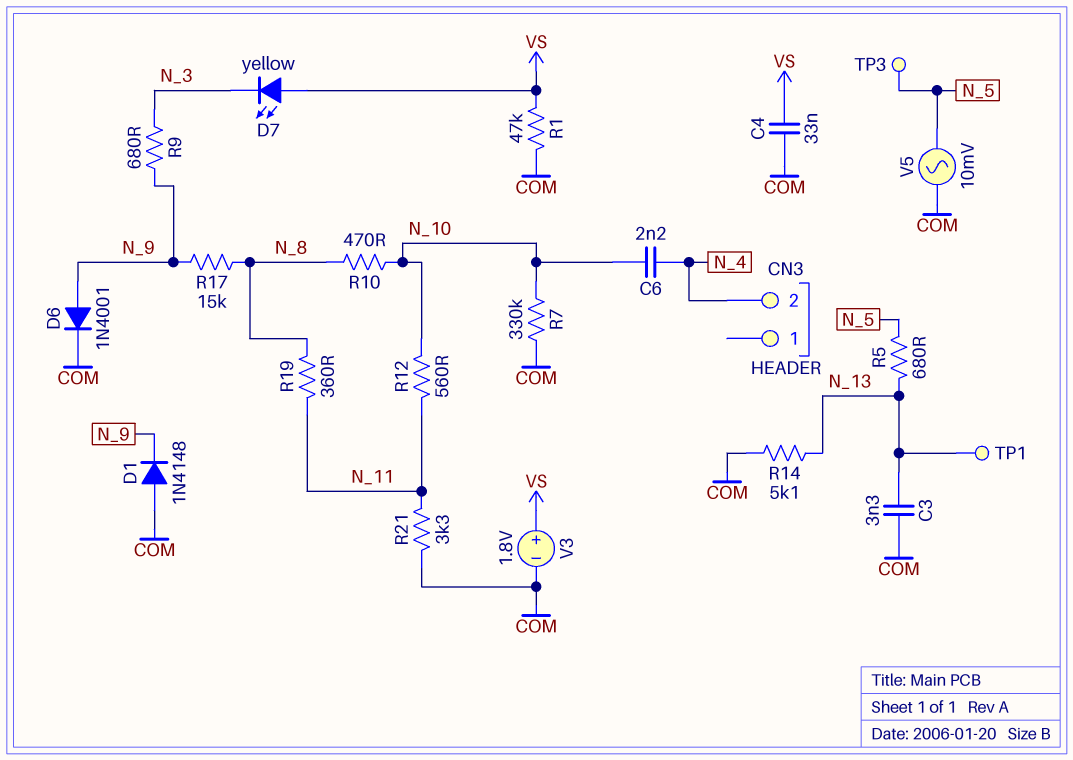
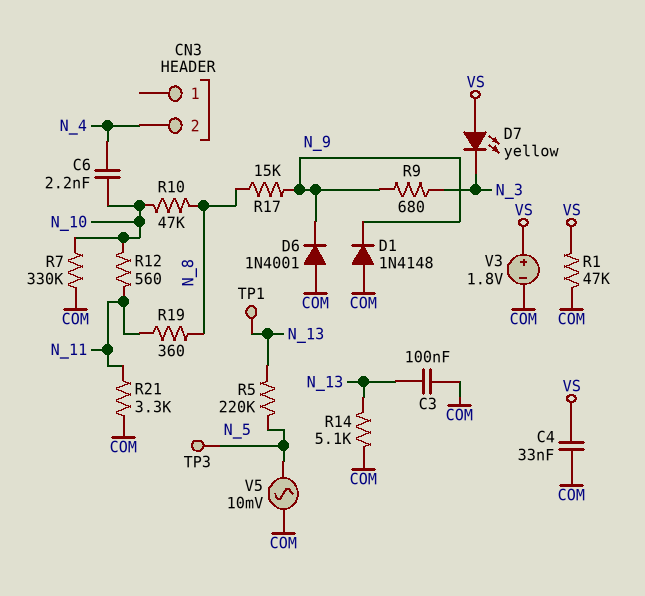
C3: 3.3nF (COM, N_13) -> 100nF (COM, N_13)
D6: diode 1N4001 (A N_9, K COM) -> diode 1N4001 (A COM, K N_9)
R5: 680 (N_5, N_13) -> 220k (N_5, N_13)
R10: 470 (N_8, N_10) -> 47k (N_8, N_10)

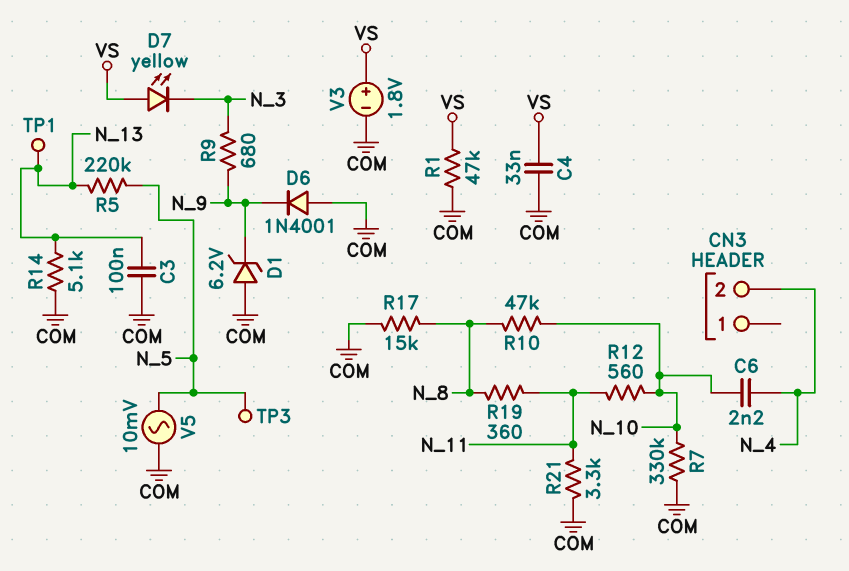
D1: diode 1N4148 (A COM, K N_9) -> zener 6.2V (A COM, K N_9)
R17: 15k (N_8, N_9) -> 15k (COM, N_8)

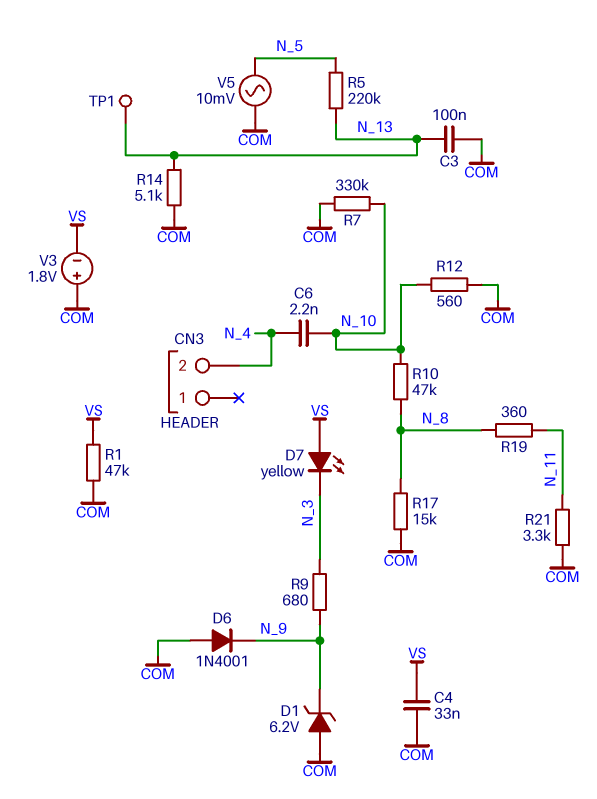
R12: 560 (N_10, N_11) -> 560 (COM, N_10)
TP3: test point (N_5) -> none
V3: 1.8V (plus VS, minus COM) -> 1.8V (plus COM, minus VS)

